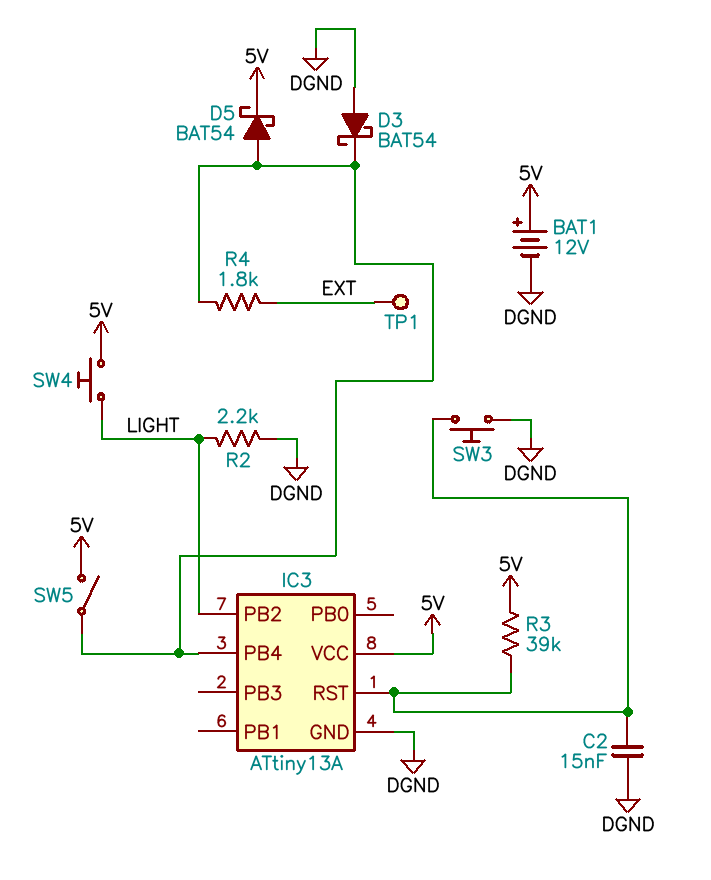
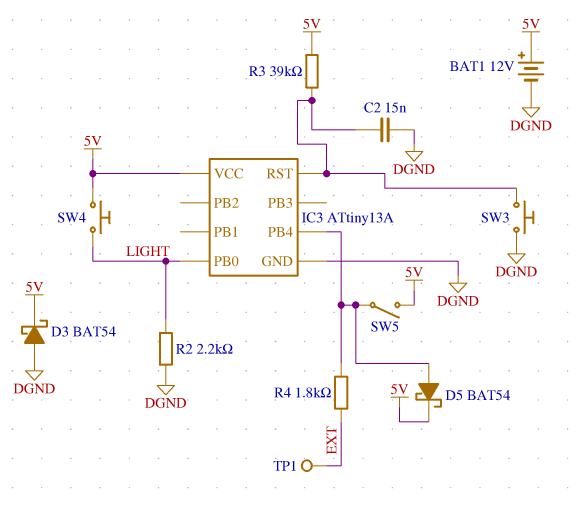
D3: schottky BAT54 (A DGND, K IC3/PB4) -> schottky BAT54 (A DGND, K 5V)
IC3 pin PB0: none -> LIGHT
IC3 pin PB2: LIGHT -> none

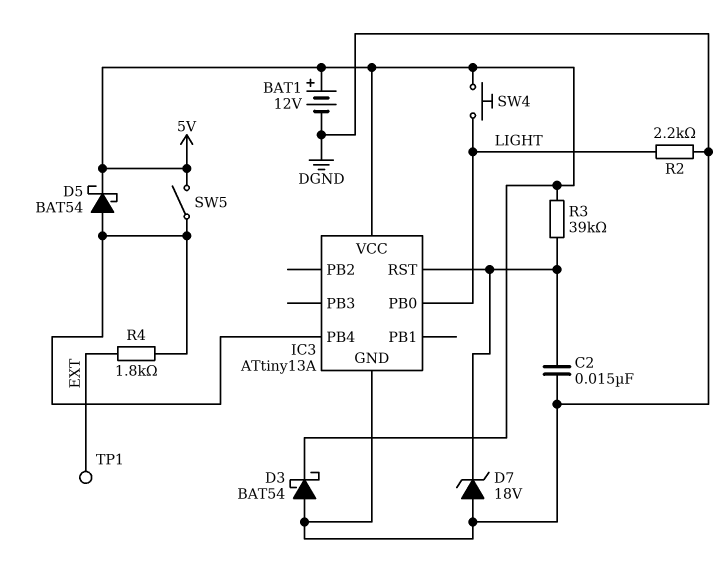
D7: none -> zener 18V (A DGND, K IC3/RST)
SW3: button (DGND, IC3/RST) -> none

